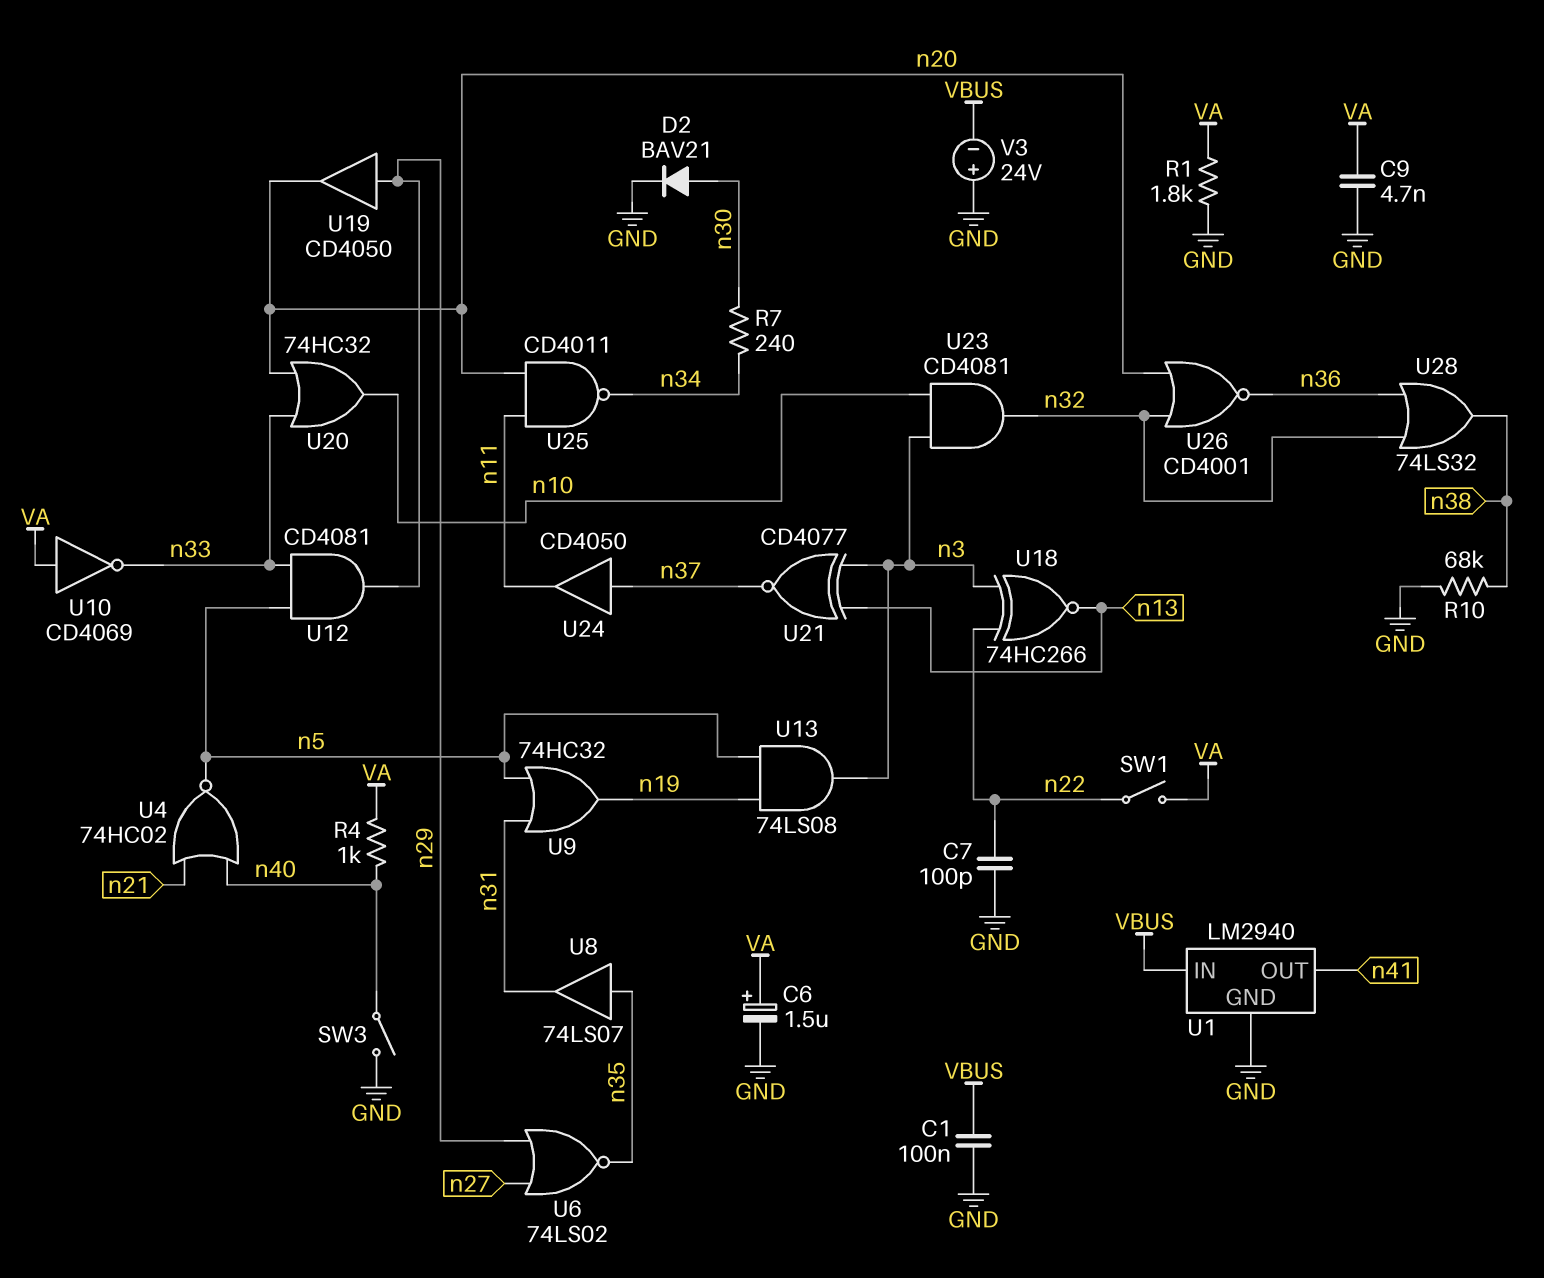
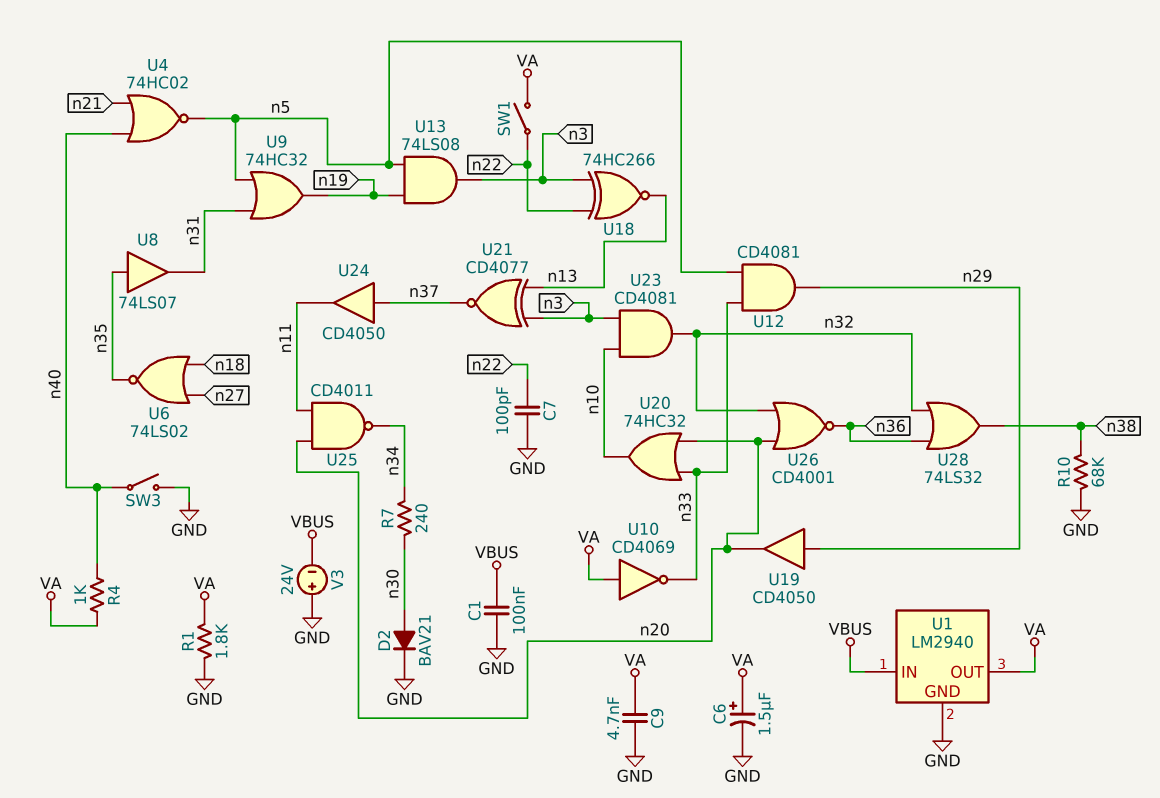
U1 pin OUT: n41 -> VA
U6: NOR 74LS02 (in n27, in n29, out n35) -> NOR 74LS02 (in n18, in n27, out n35)

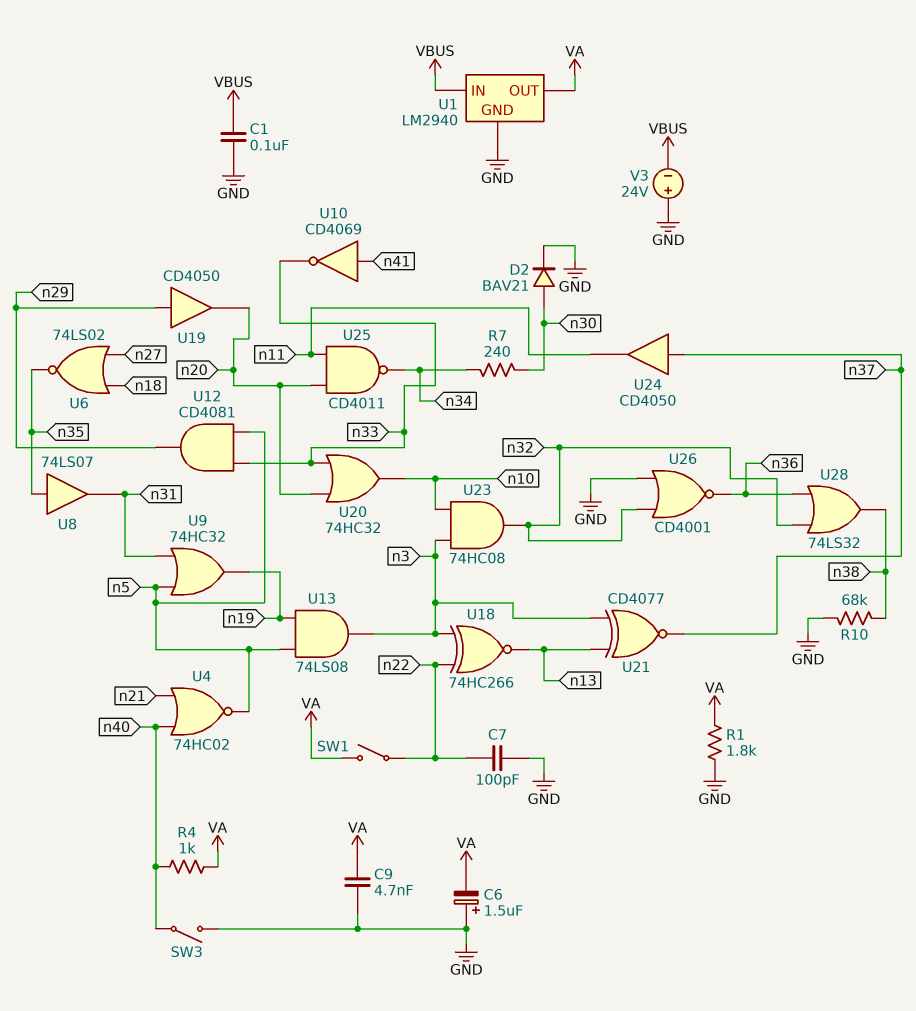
C6: 1.5uF (plus VA, minus GND) -> 1.5uF (plus GND, minus VA)
U10: NOT CD4069 (in VA, out n33) -> NOT CD4069 (in n41, out n33)
U23: AND CD4081 (in n3, in n10, out n32) -> AND 74HC08 (in n3, in n10, out n32)
U26: NOR CD4001 (in n20, in n32, out n36) -> NOR CD4001 (in GND, in n32, out n36)

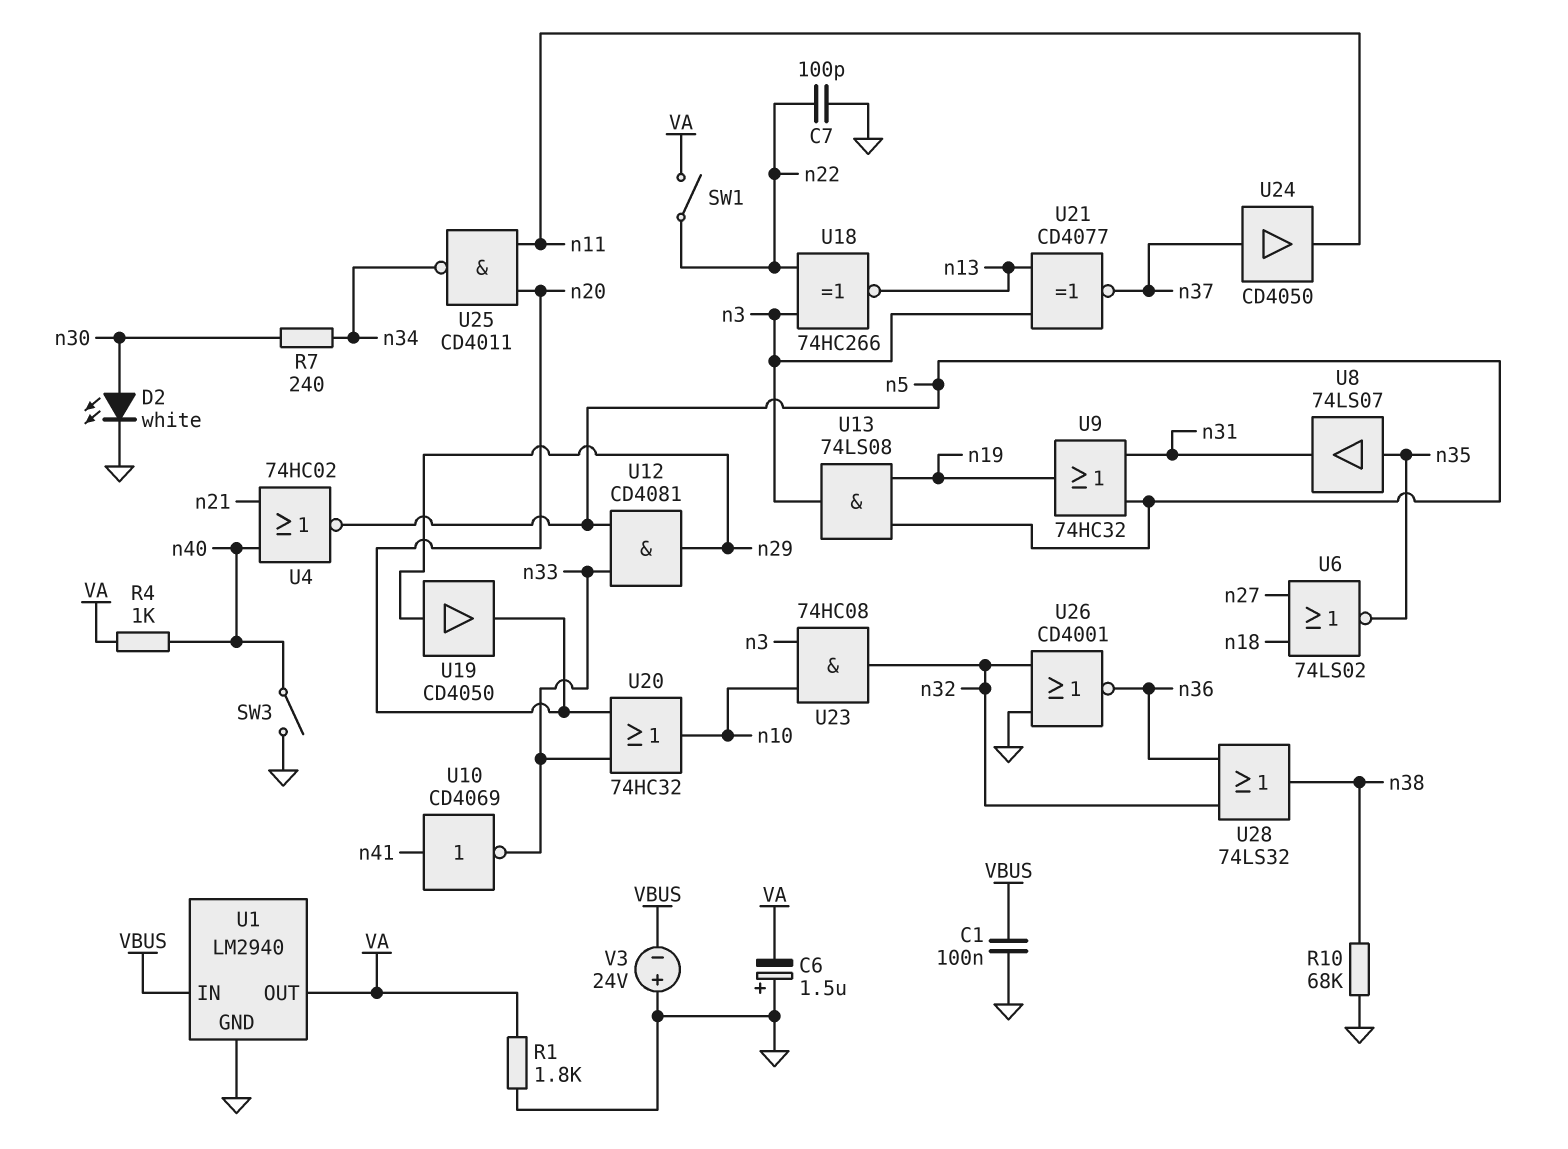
C9: 4.7nF (GND, VA) -> none
D2: diode BAV21 (A n30, K GND) -> LED white (A n30, K GND)

